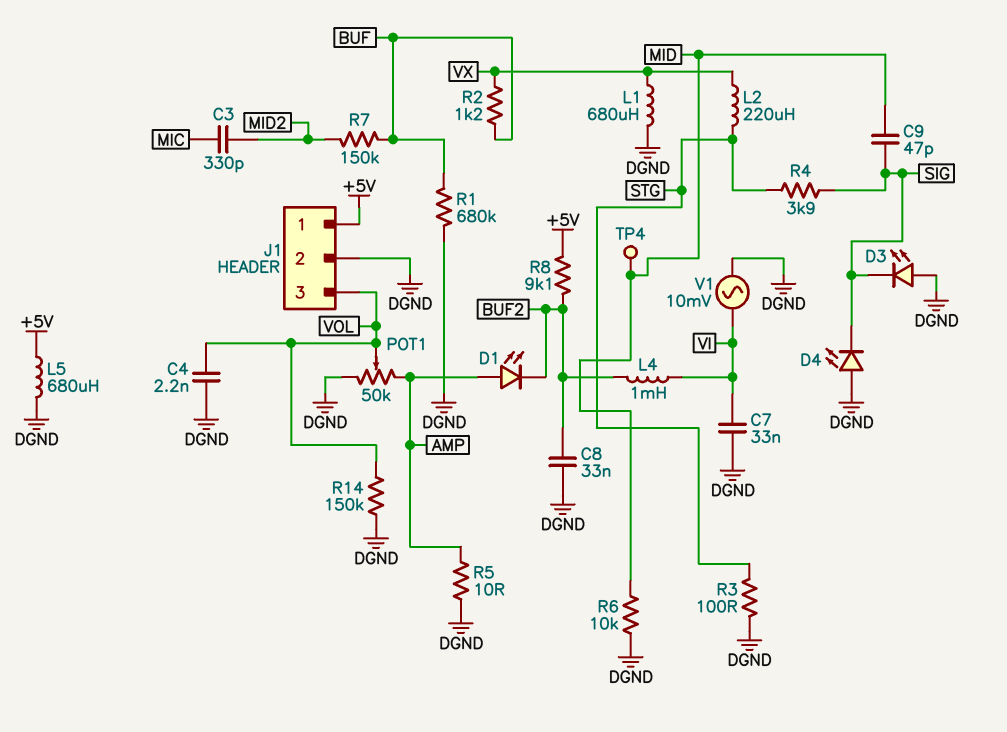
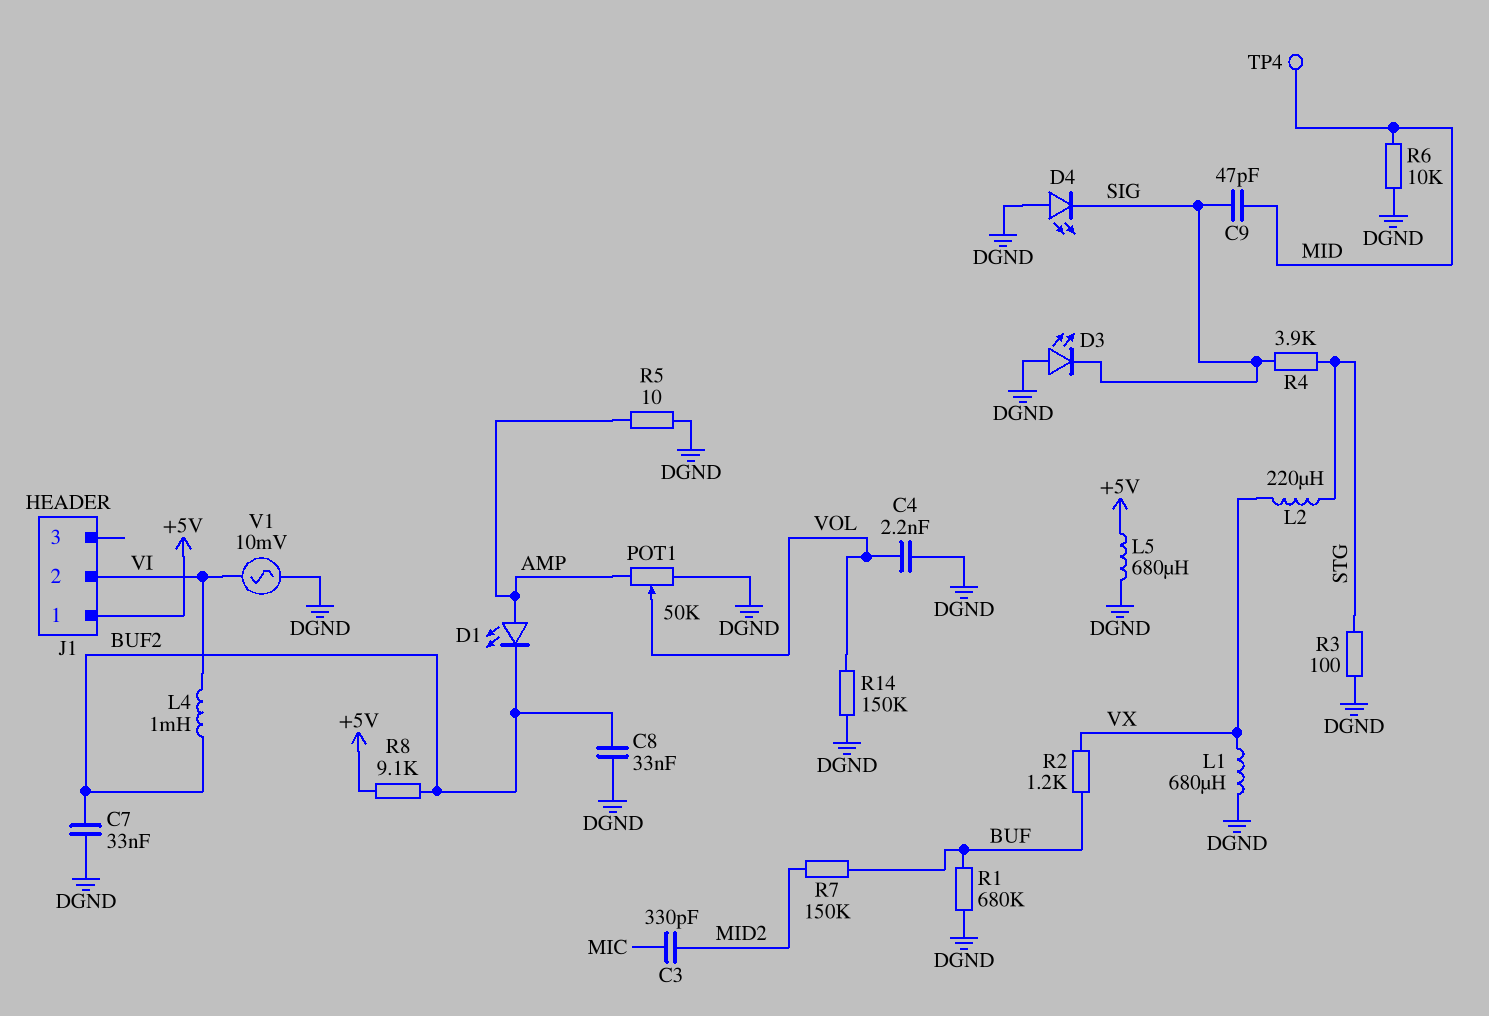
C7: 33nF (DGND, VI) -> 33nF (BUF2, DGND)
J1 pin 2: DGND -> VI
J1 pin 3: VOL -> none

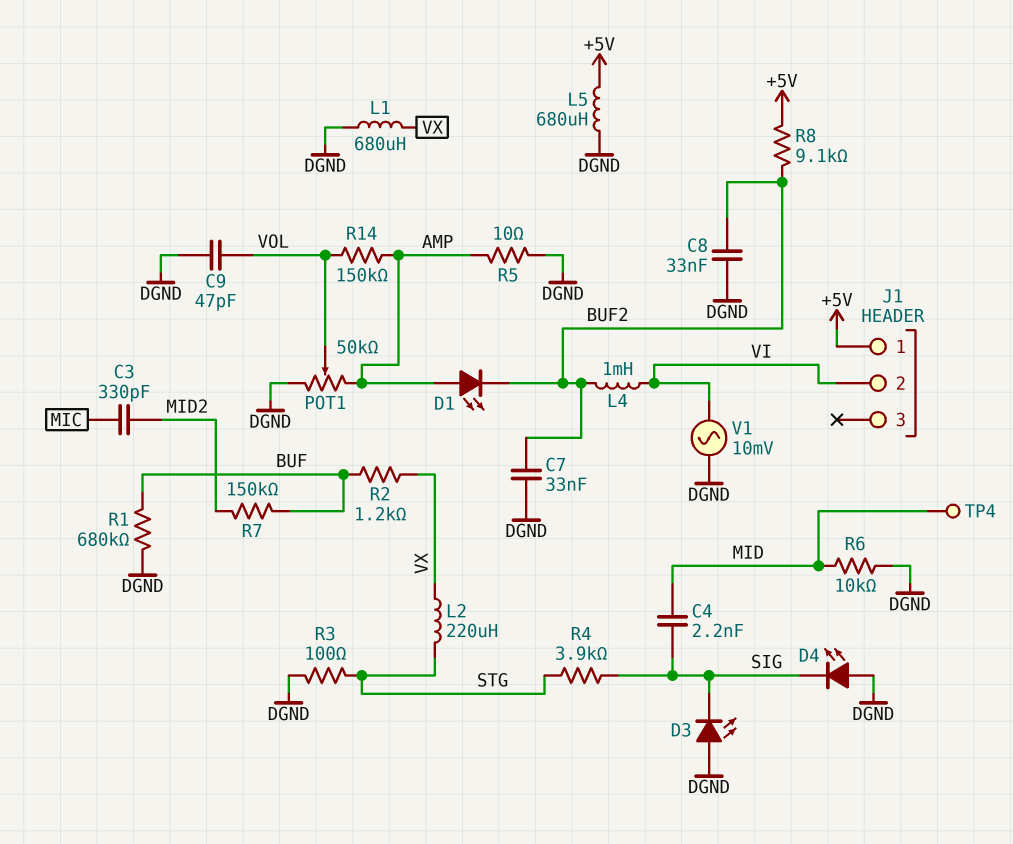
C4: 2.2nF (DGND, VOL) -> 2.2nF (MID, SIG)
C9: 47pF (MID, SIG) -> 47pF (DGND, VOL)
R14: 150k (DGND, VOL) -> 150k (AMP, VOL)

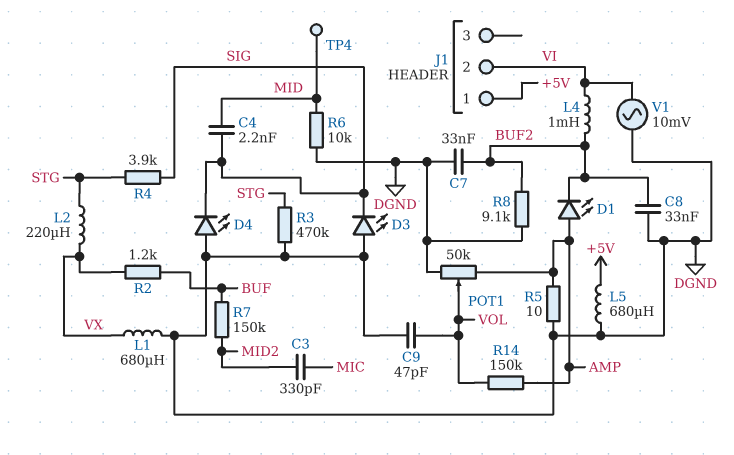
R1: 680k (BUF, DGND) -> none
R3: 100 (DGND, STG) -> 470k (DGND, STG)
R8: 9.1k (+5V, BUF2) -> 9.1k (BUF2, DGND)

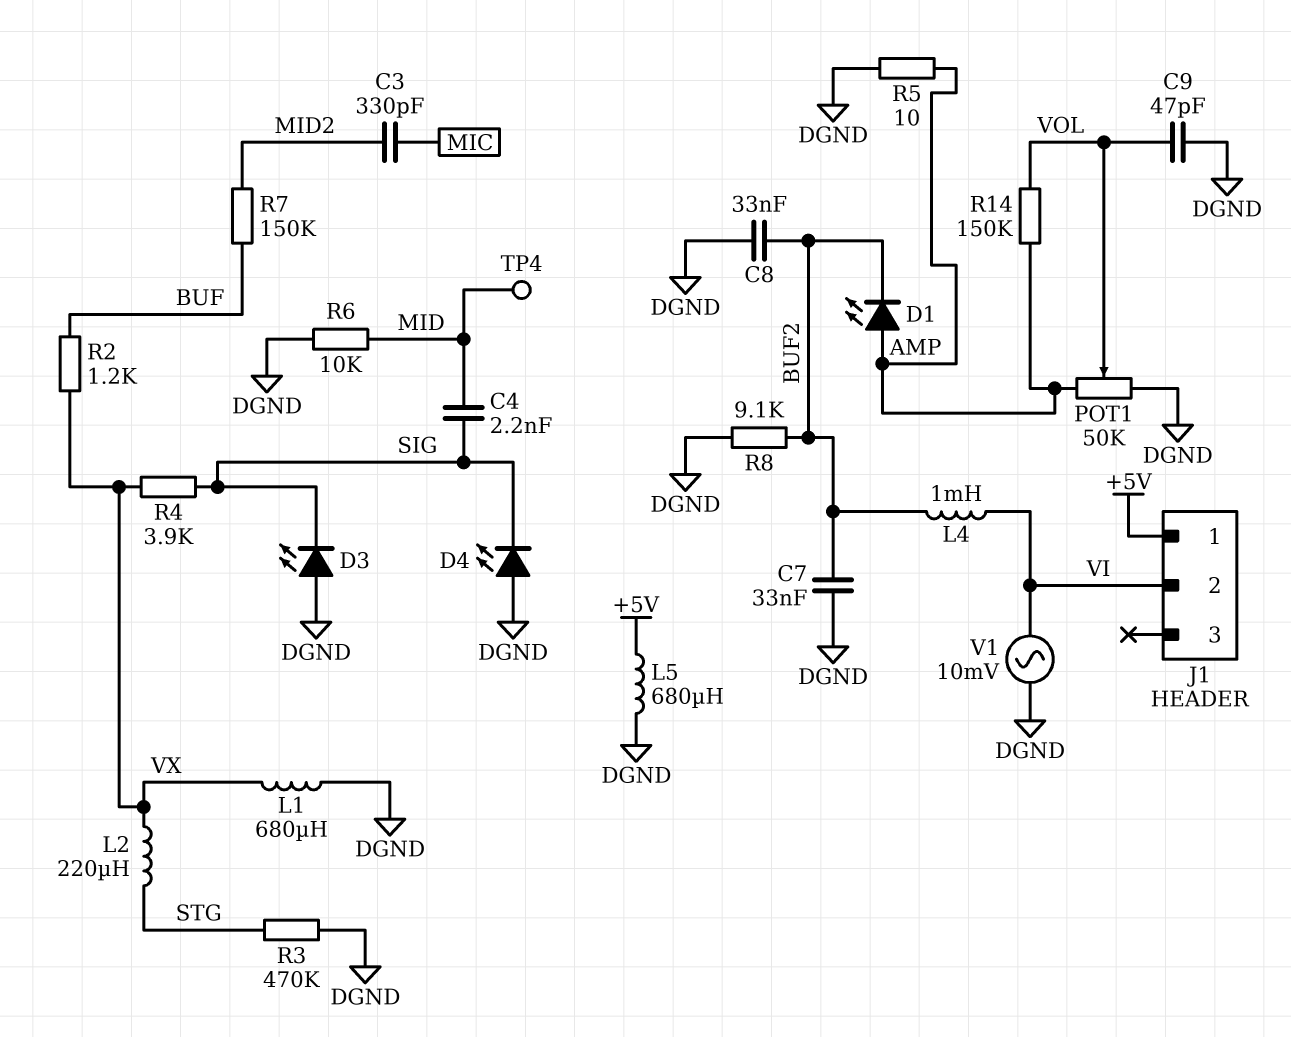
R4: 3.9k (SIG, STG) -> 3.9k (SIG, VX)

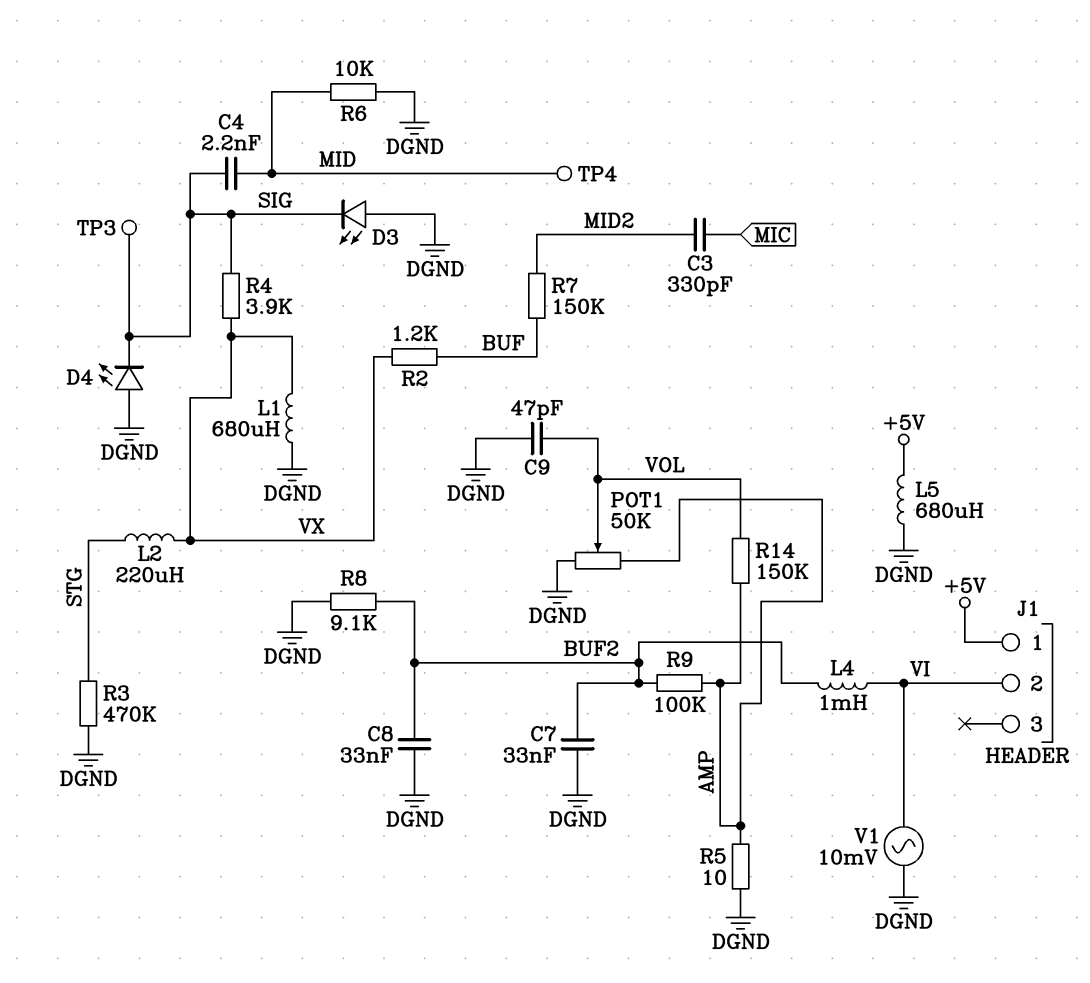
D1: LED (A AMP, K BUF2) -> none
R9: none -> 100k (AMP, BUF2)
TP3: none -> test point (SIG)

